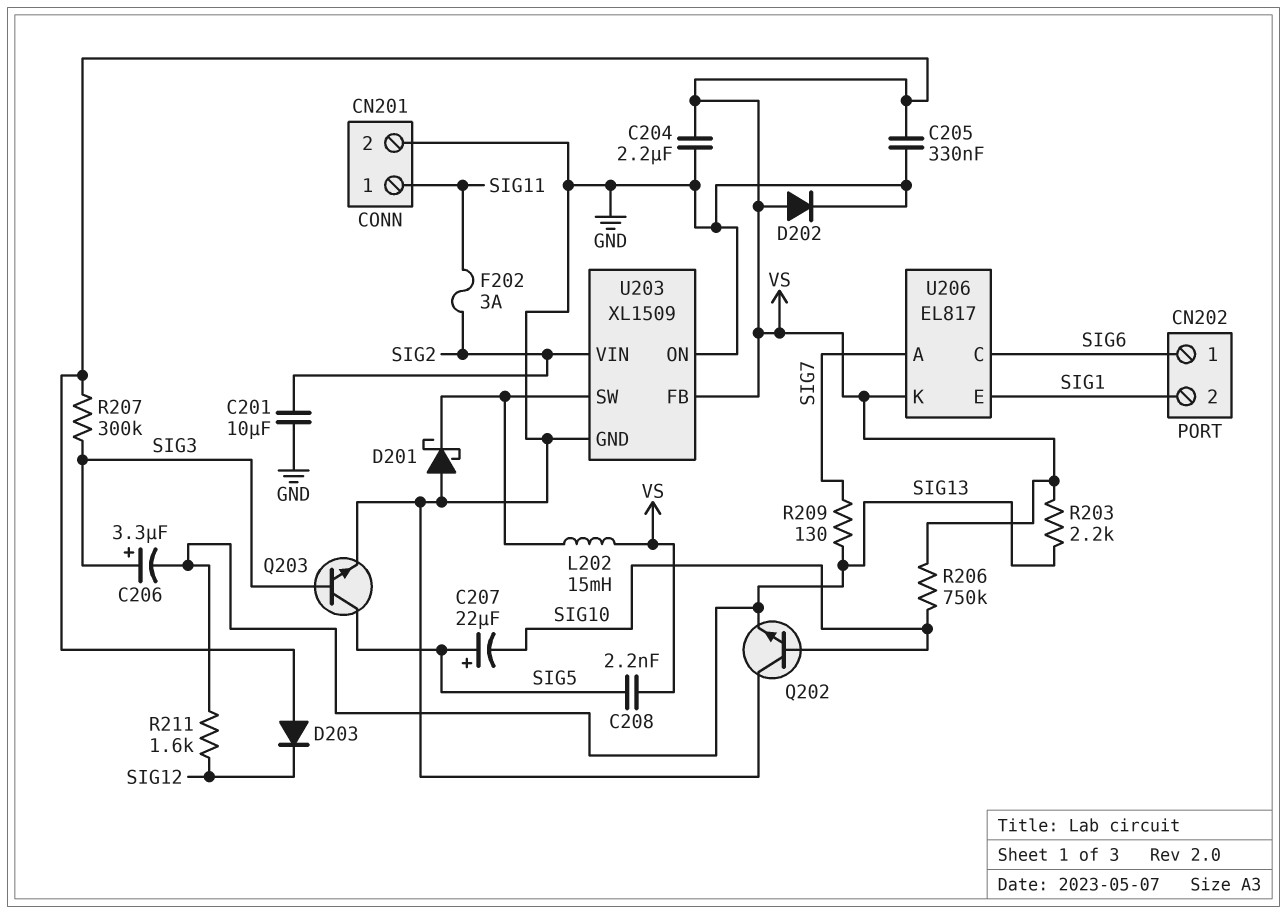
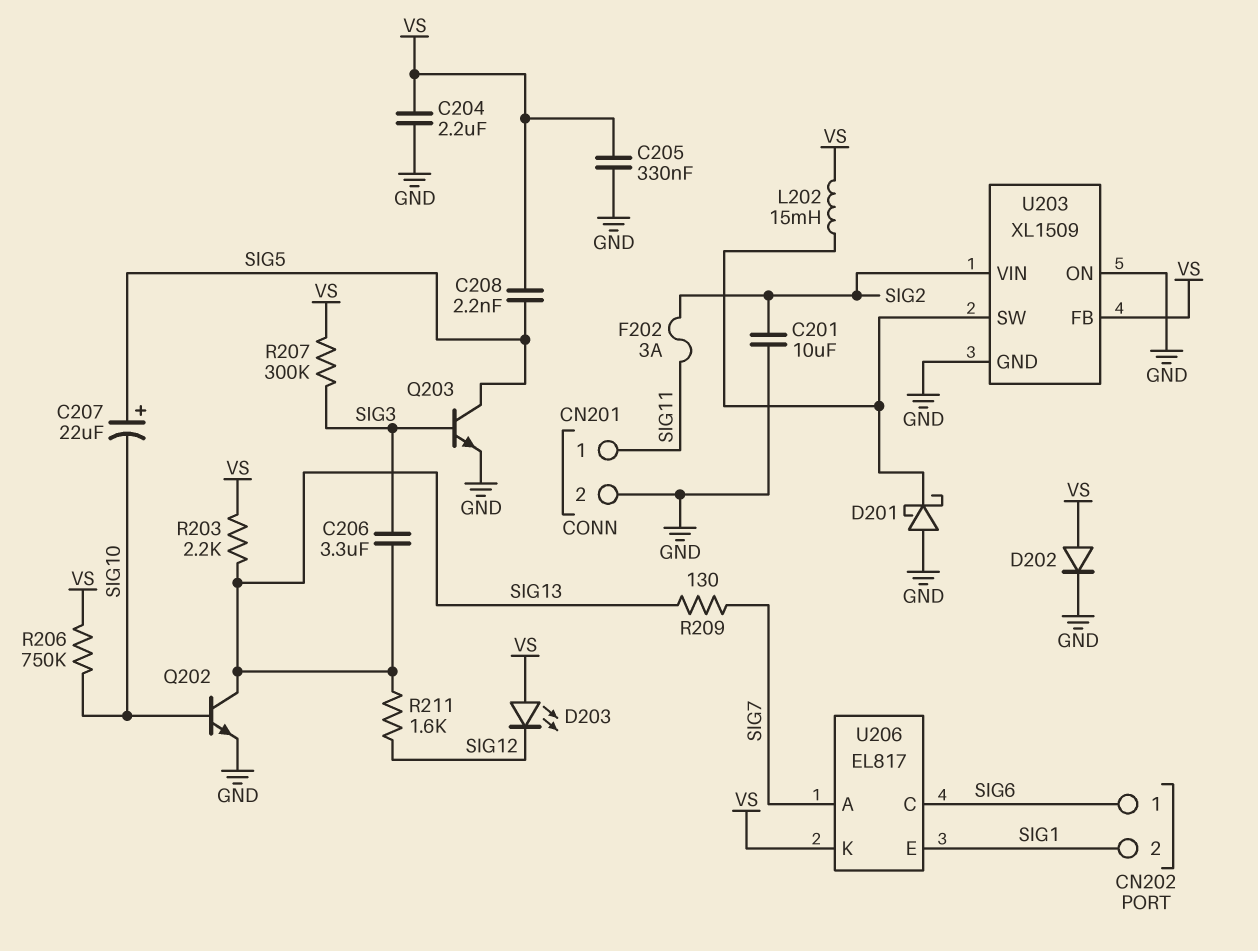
C206: 3.3uF (plus SIG3, minus SIG13) -> 3.3uF (SIG3, SIG13)
D203: diode (A VS, K SIG12) -> LED (A VS, K SIG12)
Q202: NPN (B SIG10, C GND, E SIG13) -> NPN (B SIG10, C SIG13, E GND)

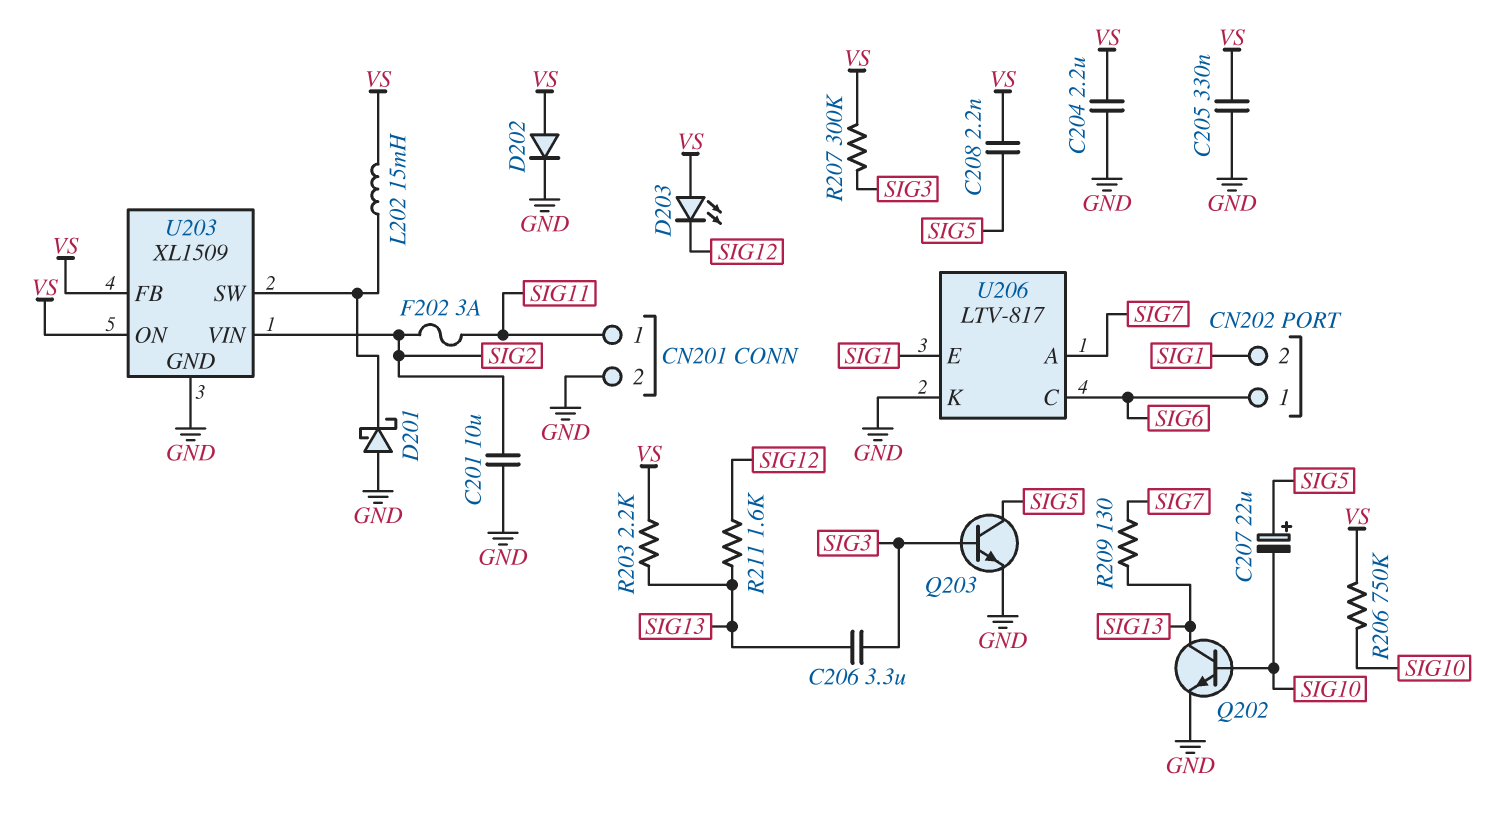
U203 pin ON: GND -> VS
U206: EL817 -> LTV-817
U206 pin K: VS -> GND

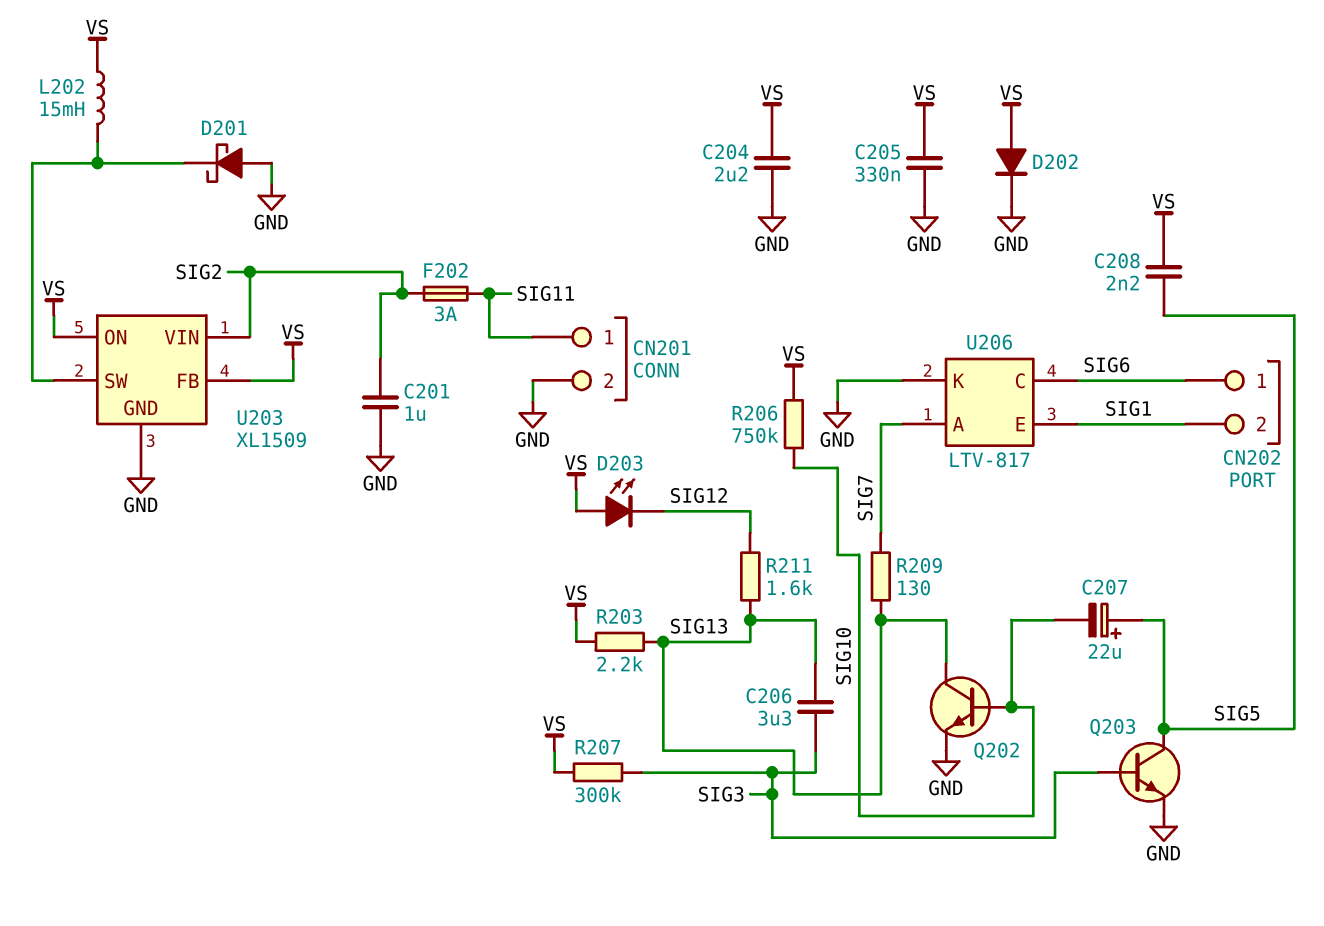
C201: 10uF (GND, SIG2) -> 1uF (GND, SIG2)

